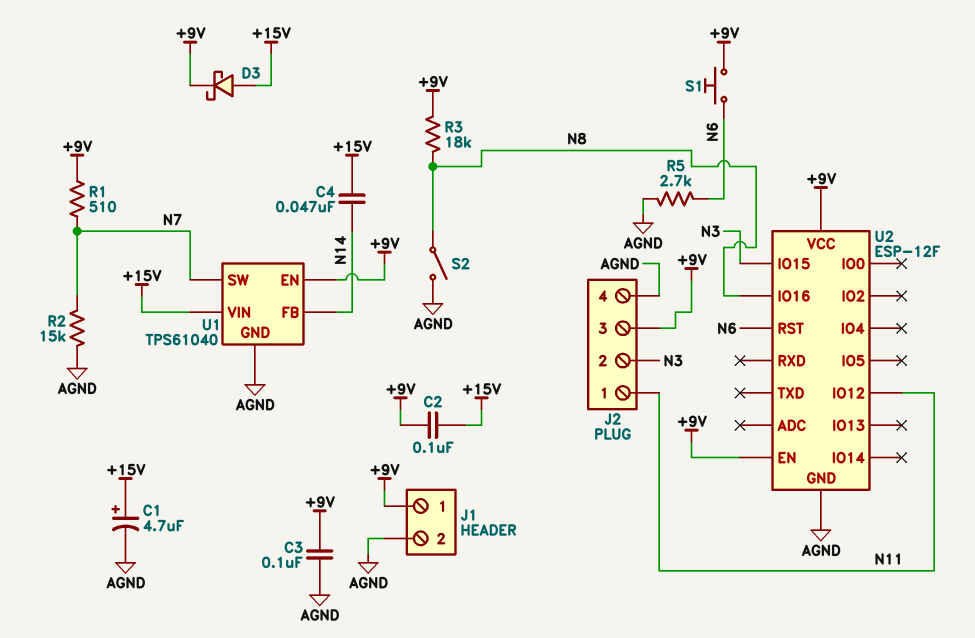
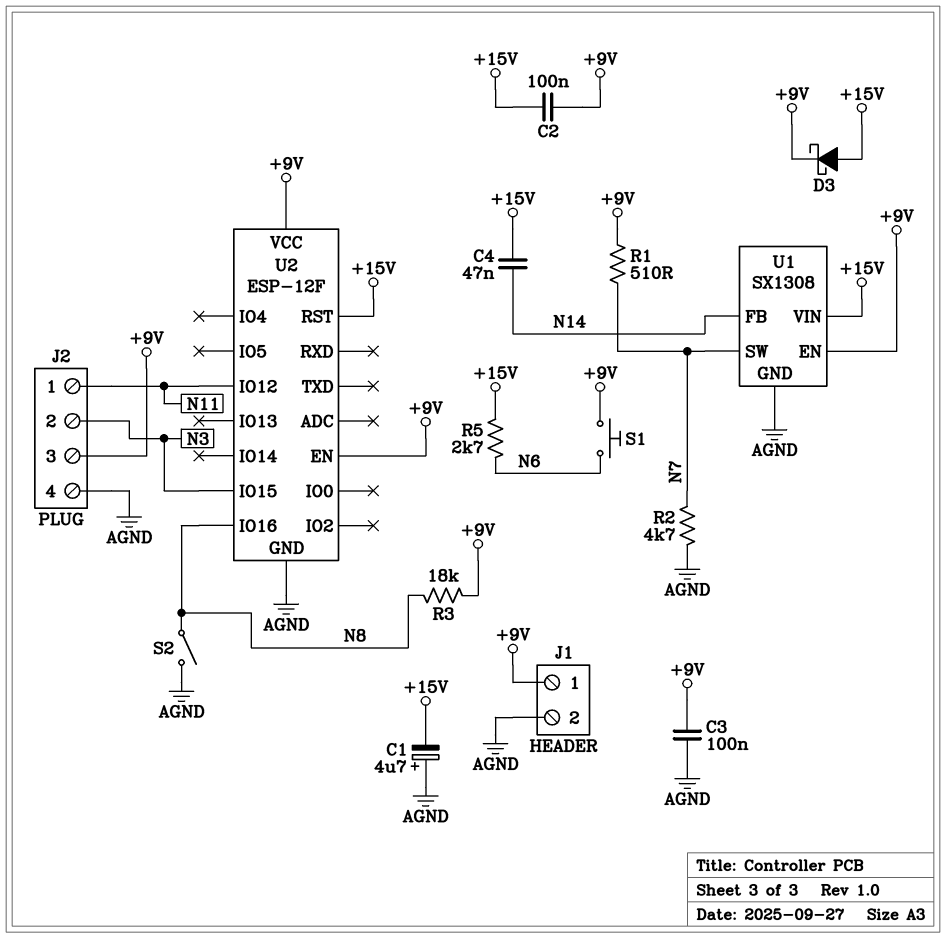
C1: 4.7uF (plus +15V, minus AGND) -> 4.7uF (plus AGND, minus +15V)
R2: 15k (AGND, N7) -> 4.7k (AGND, N7)
R5: 2.7k (AGND, N6) -> 2.7k (+15V, N6)
U1: TPS61040 -> SX1308
U2 pin RST: N6 -> +15V

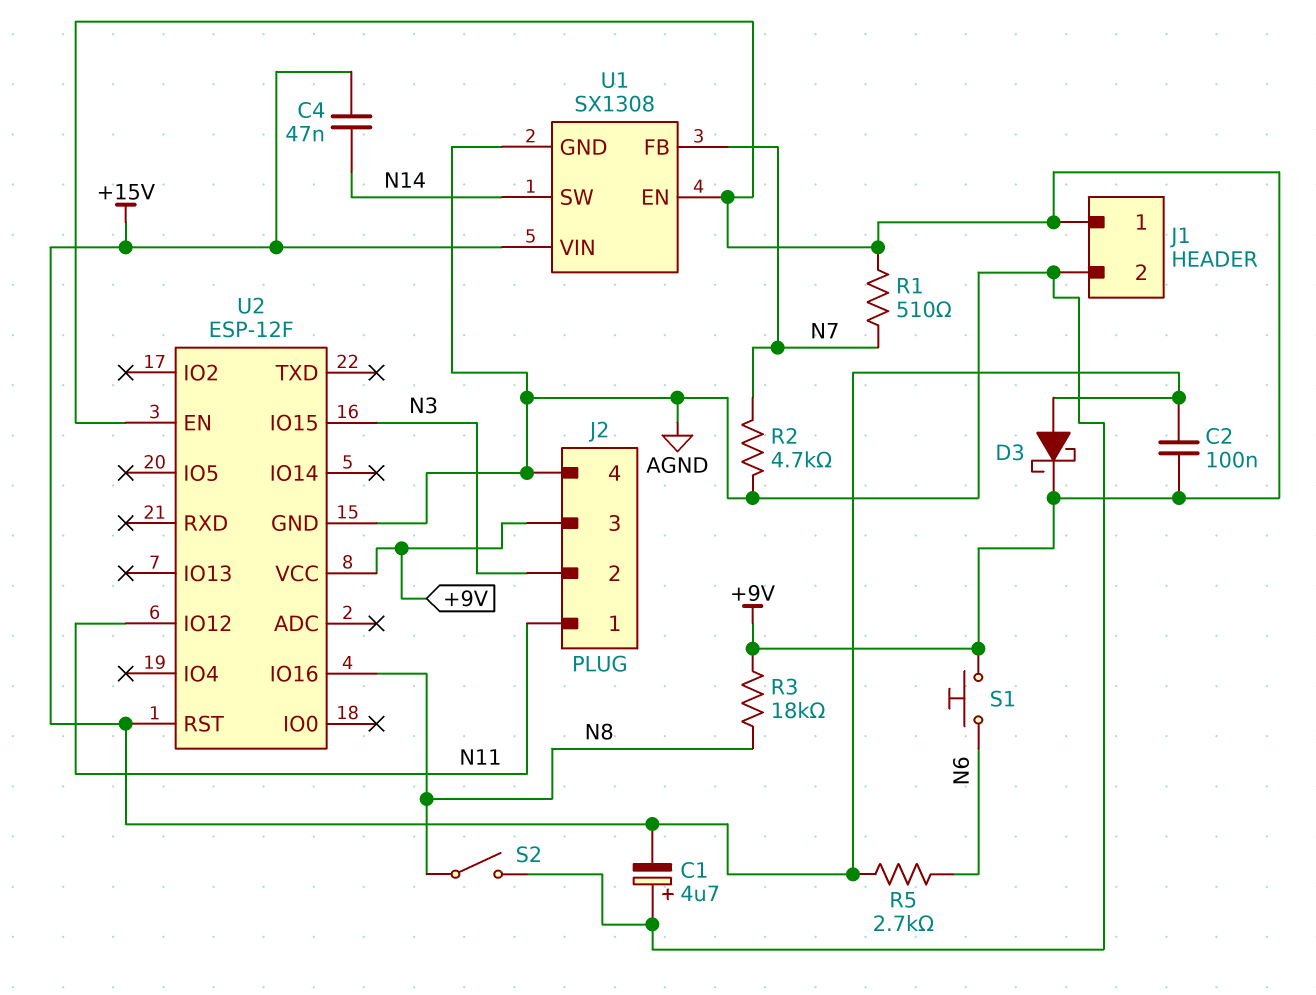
C3: 100nF (+9V, AGND) -> none
U1 pin FB: N14 -> N7
U1 pin SW: N7 -> N14

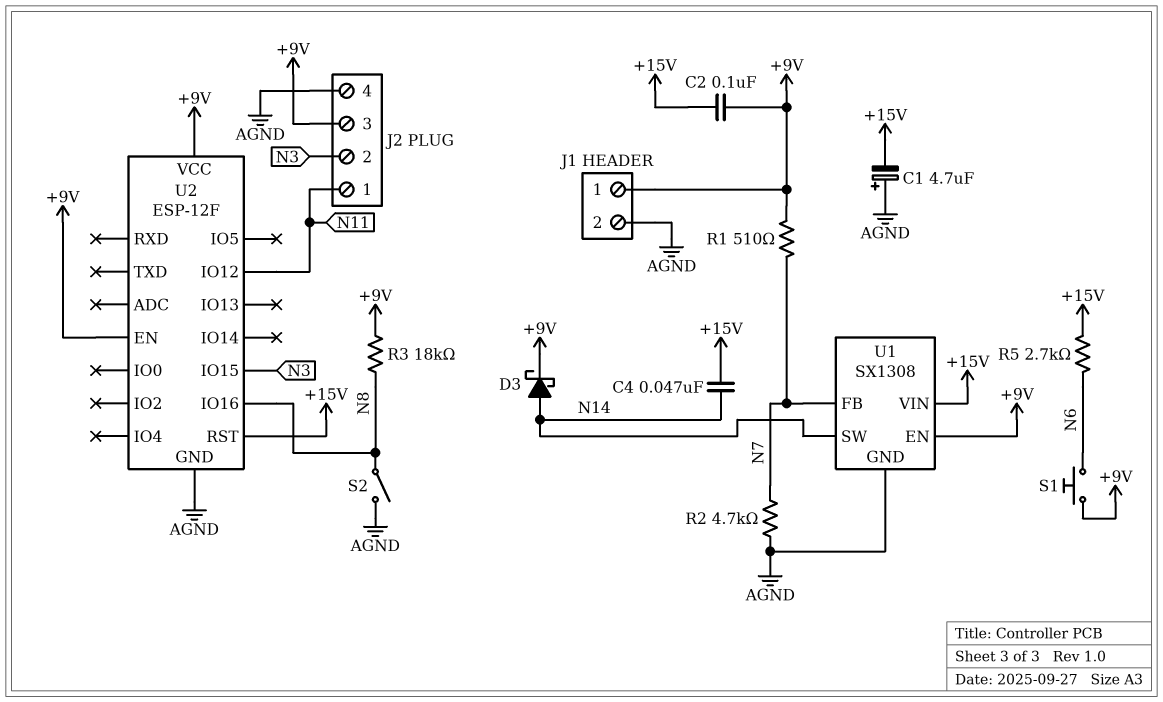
D3: schottky (A +15V, K +9V) -> schottky (A N14, K +9V)

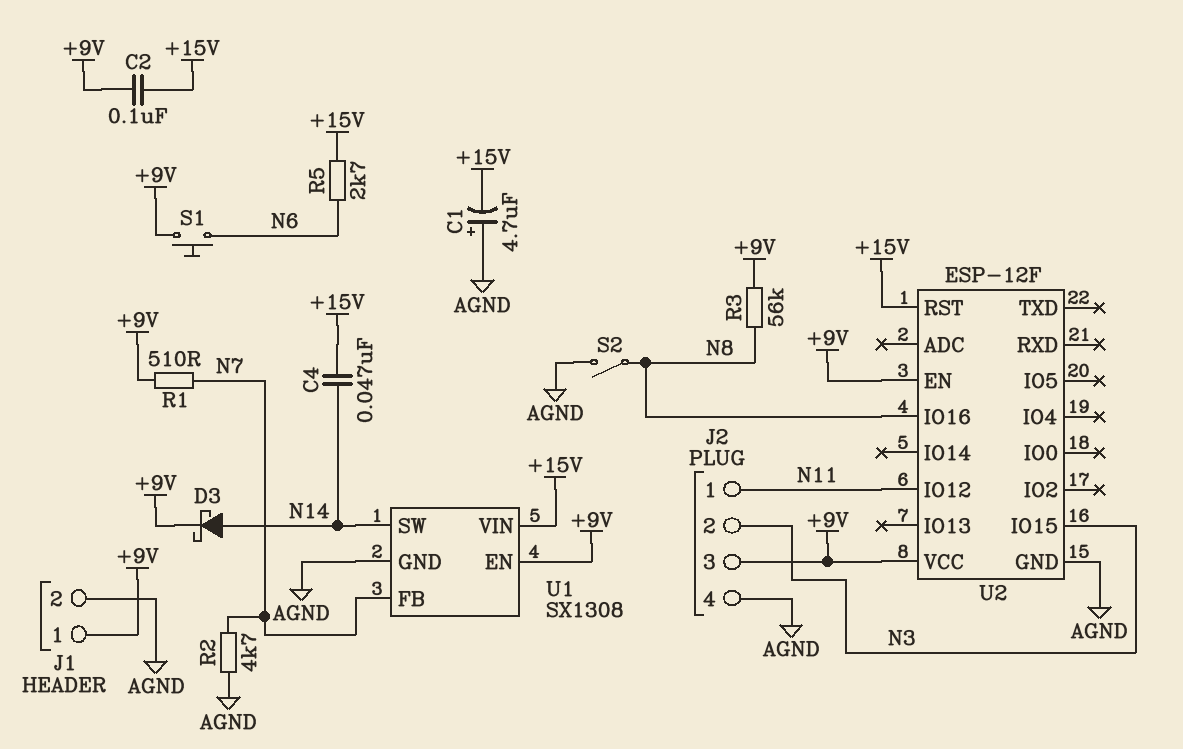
R3: 18k (+9V, N8) -> 56k (+9V, N8)

